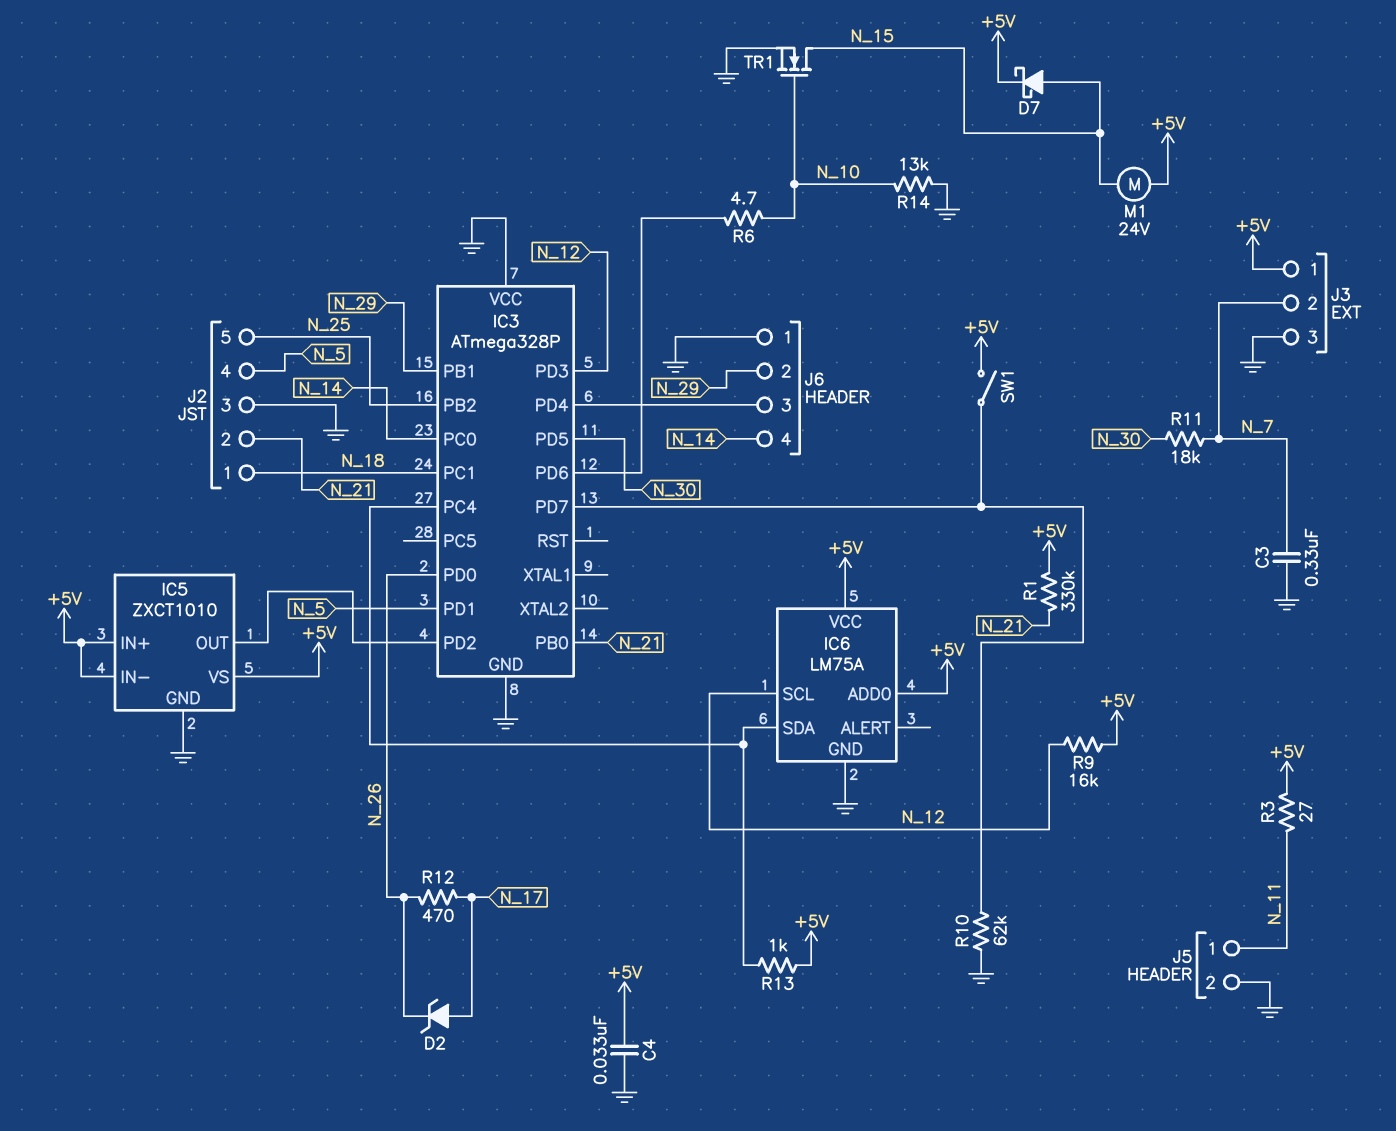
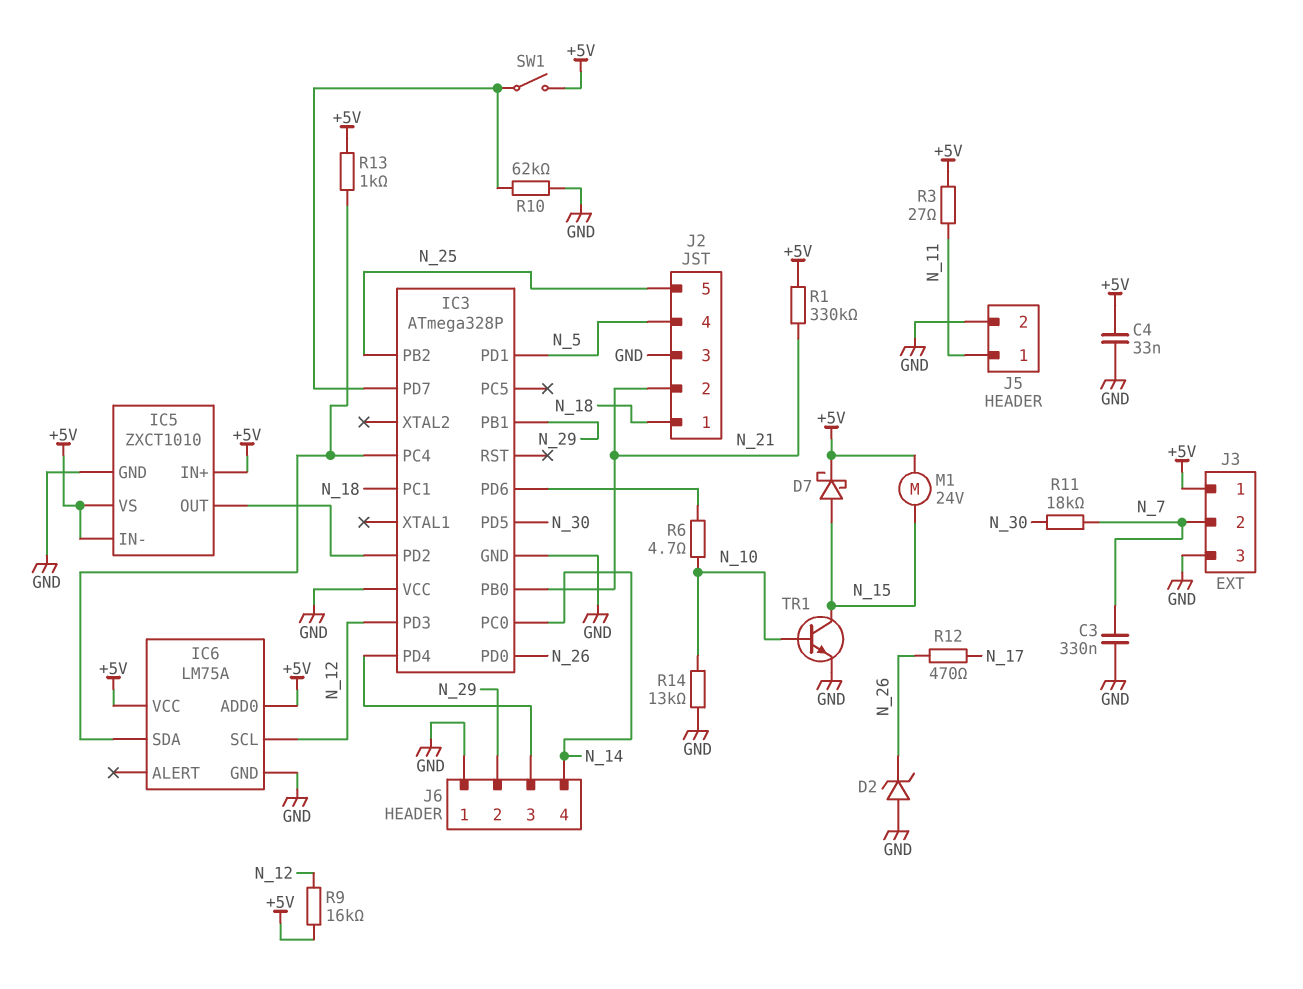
D2: zener (A N_17, K N_26) -> zener (A GND, K N_26)
TR1: NMOS (G N_10, D N_15, S GND) -> NPN (B N_10, C N_15, E GND)

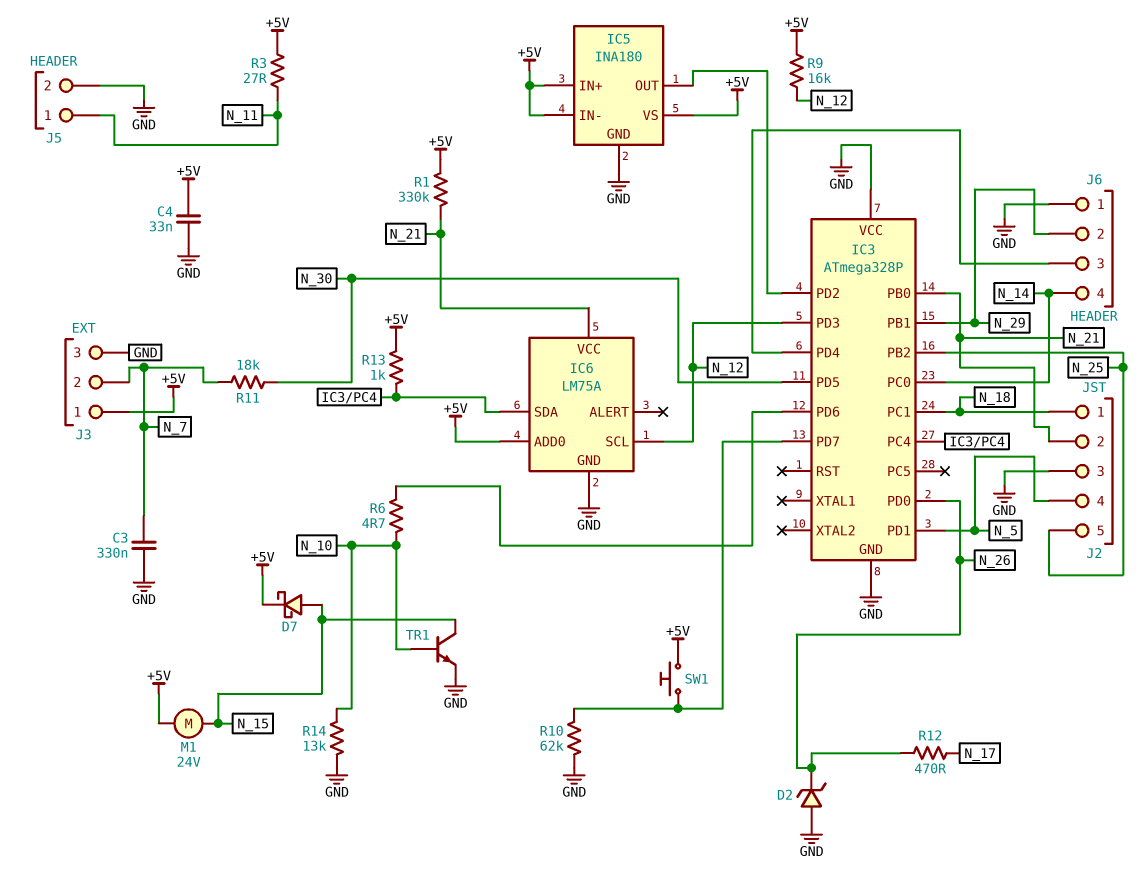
IC5: ZXCT1010 -> INA180
IC6 pin VCC: +5V -> N_21
SW1: switch (+5V, IC3/PD7) -> button (+5V, IC3/PD7)

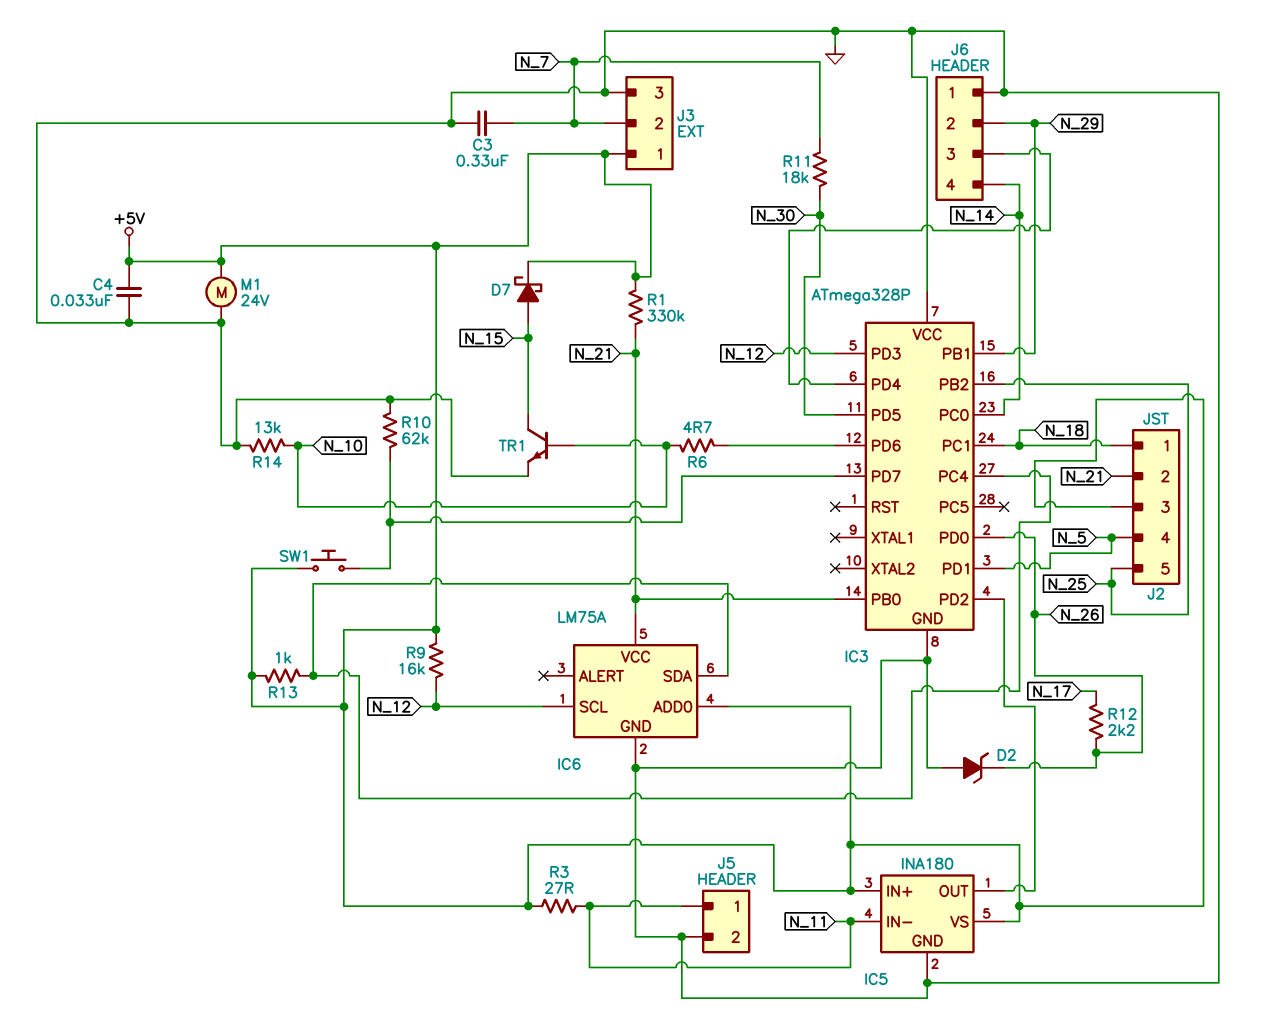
IC5 pin IN-: +5V -> N_11
J2 pin 3: GND -> +5V
M1: motor 24V (+5V, N_15) -> motor 24V (+5V, GND)
R12: 470 (N_17, N_26) -> 2.2k (N_17, N_26)

